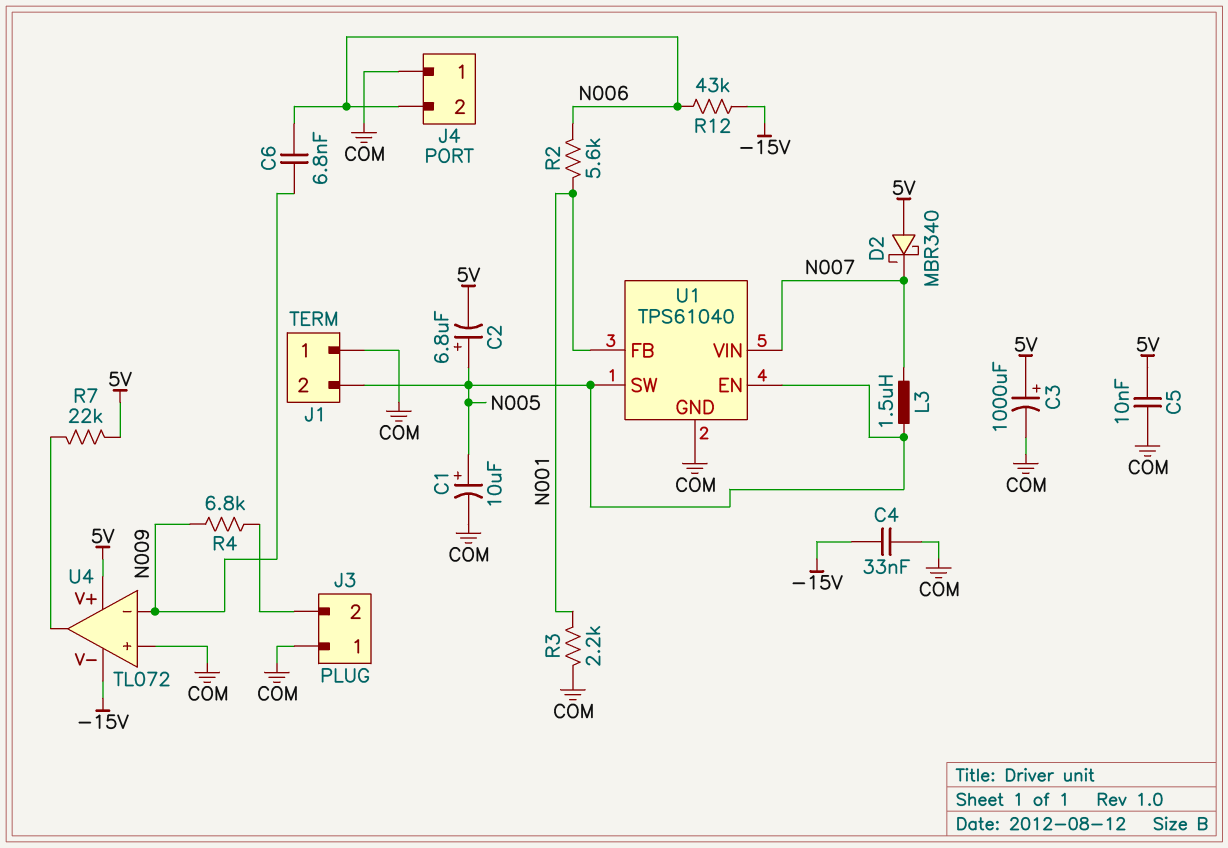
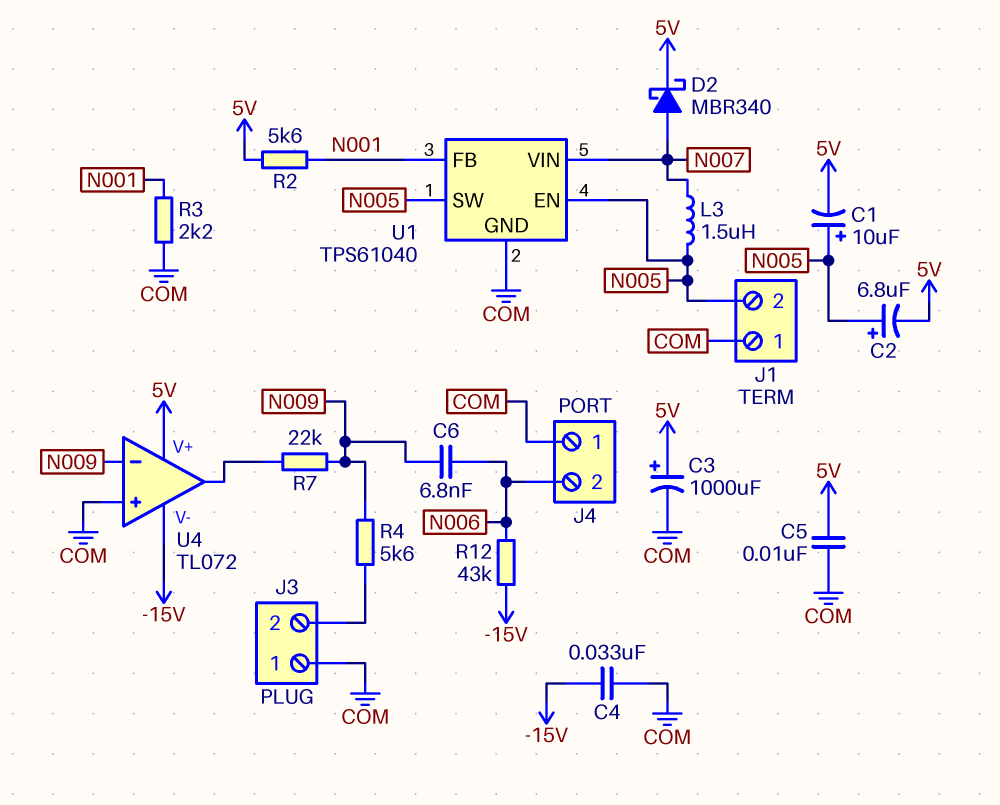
C1: 10uF (plus N005, minus COM) -> 10uF (plus N005, minus 5V)
D2: schottky MBR340 (A 5V, K N007) -> schottky MBR340 (A N007, K 5V)
R2: 5.6k (N001, N006) -> 5.6k (5V, N001)
R4: 6.8k (J3/2, N009) -> 5.6k (J3/2, N009)
R7: 22k (5V, U4/out) -> 22k (N009, U4/out)

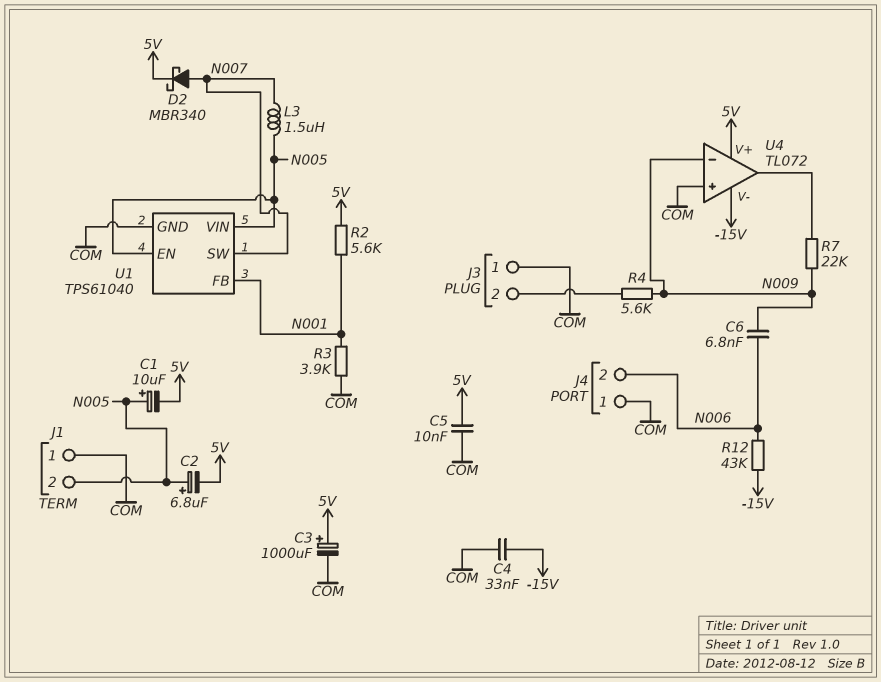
R3: 2.2k (COM, N001) -> 3.9k (COM, N001)
U1 pin SW: N005 -> N007
U1 pin VIN: N007 -> N005

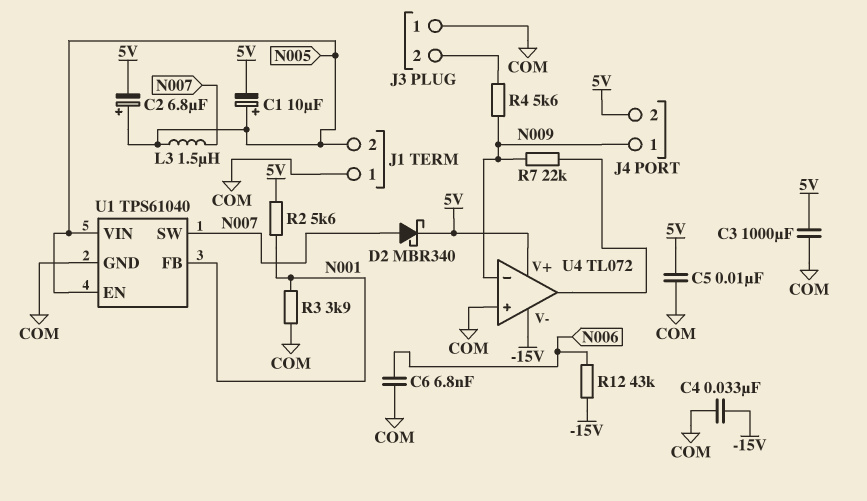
C3: 1000uF (plus 5V, minus COM) -> 1000uF (5V, COM)
C6: 6.8nF (N006, N009) -> 6.8nF (COM, N006)
J4 pin 1: COM -> N009
J4 pin 2: N006 -> 5V

